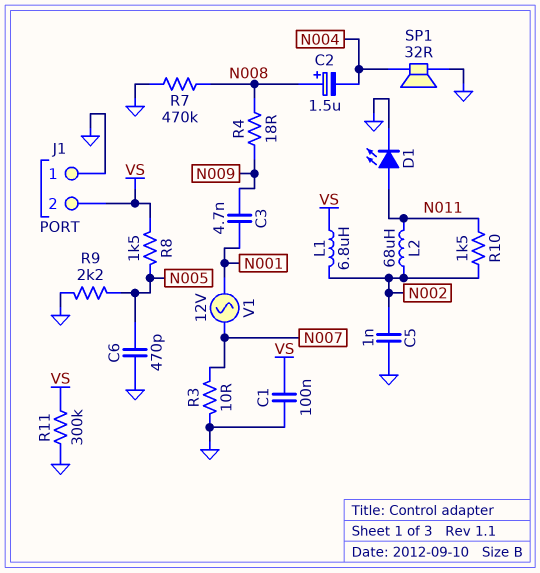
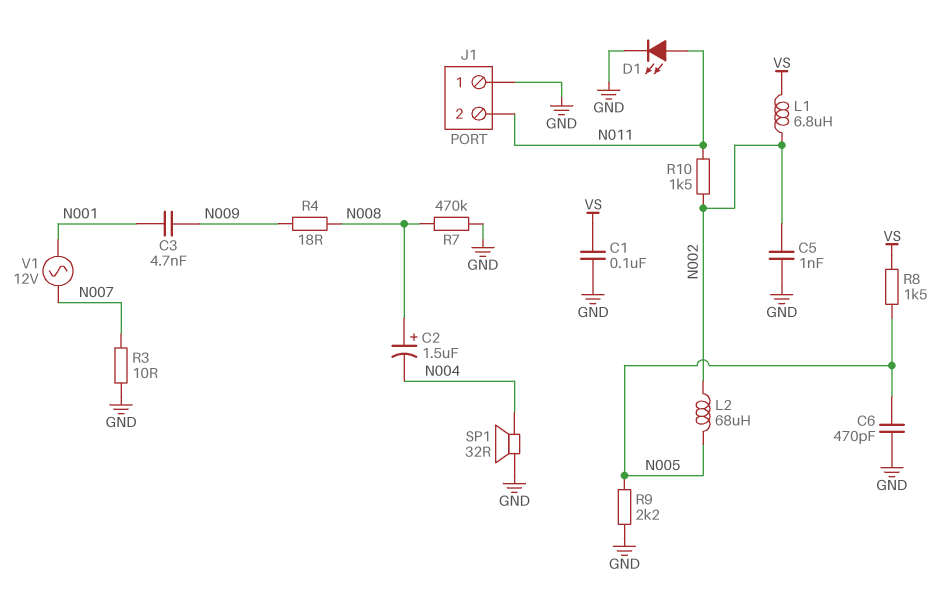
J1 pin 2: VS -> N011
L2: 68uH (N002, N011) -> 68uH (N002, N005)
R11: 300k (GND, VS) -> none

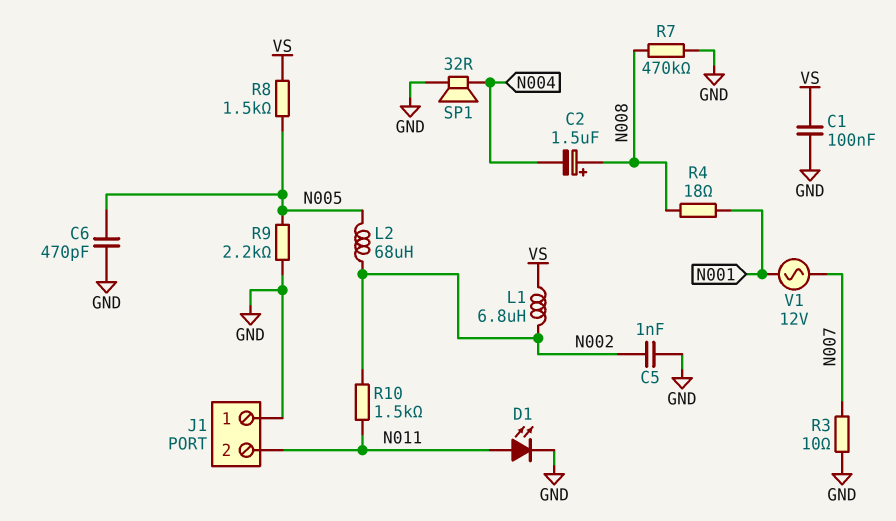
C3: 4.7nF (N001, N009) -> none
R4: 18 (N008, N009) -> 18 (N001, N008)

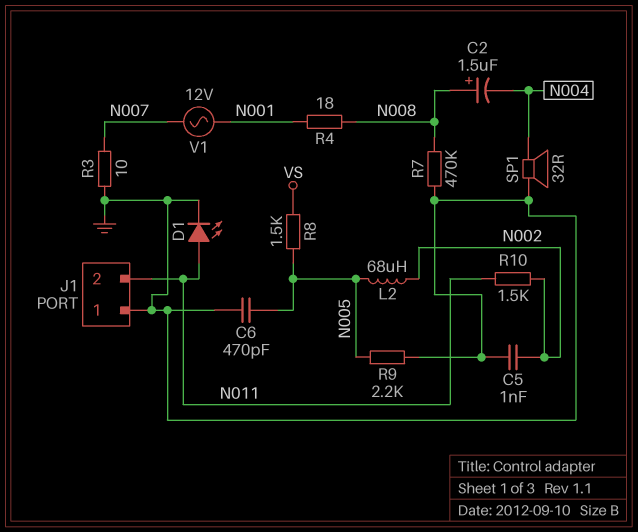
C1: 100nF (GND, VS) -> none
L1: 6.8uH (N002, VS) -> none

